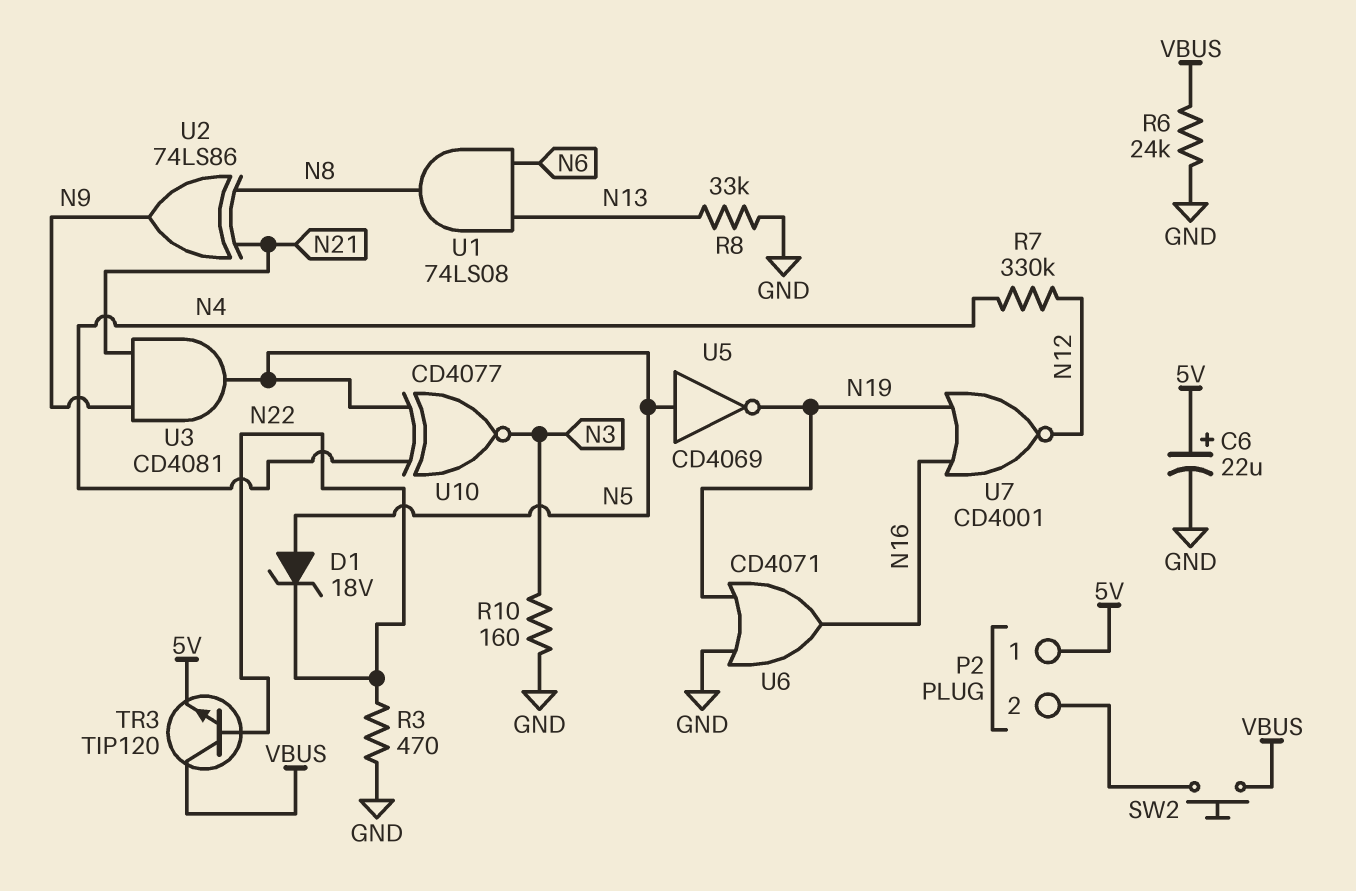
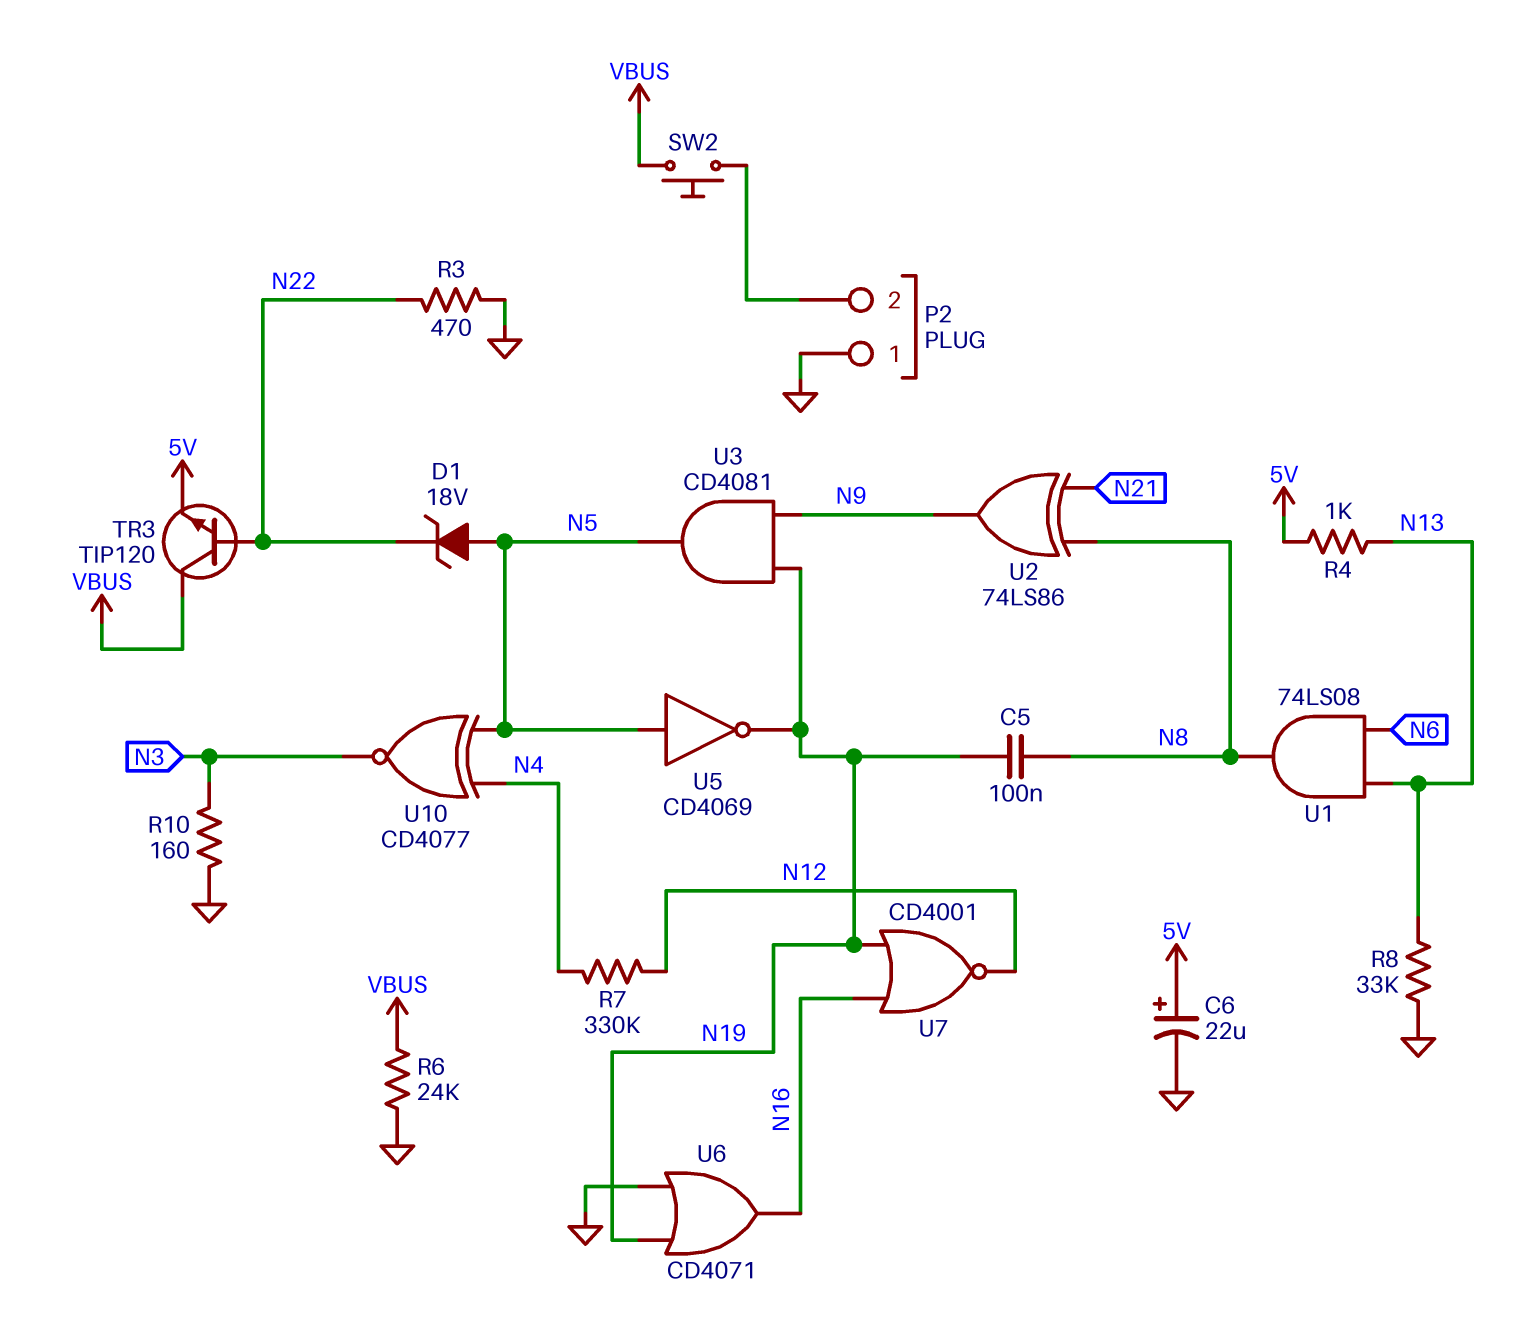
C5: none -> 100nF (N8, N19)
P2 pin 1: 5V -> GND
R4: none -> 1k (5V, N13)
U3: AND CD4081 (in N9, in N21, out N5) -> AND CD4081 (in N9, in N19, out N5)

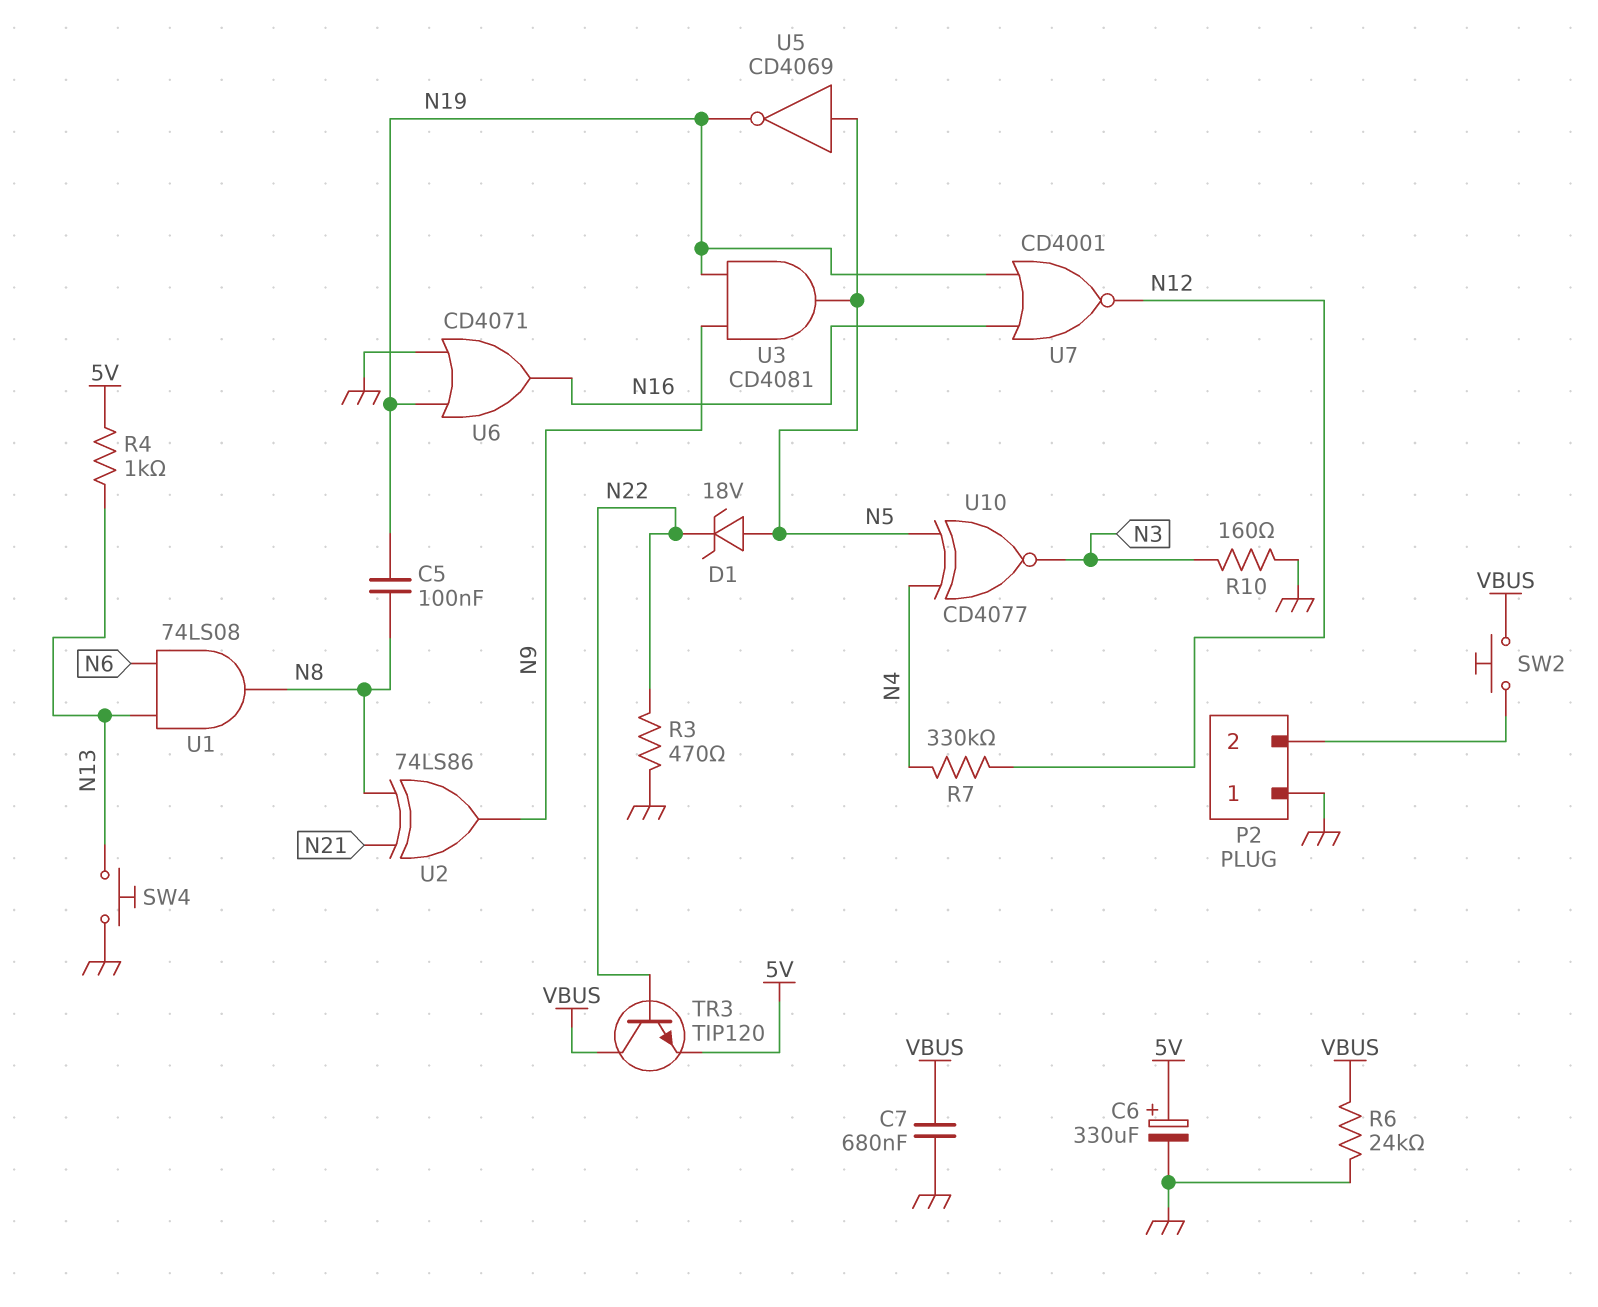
C6: 22uF (plus 5V, minus GND) -> 330uF (plus 5V, minus GND)
C7: none -> 680nF (GND, VBUS)
R8: 33k (GND, N13) -> none
SW4: none -> button (GND, N13)

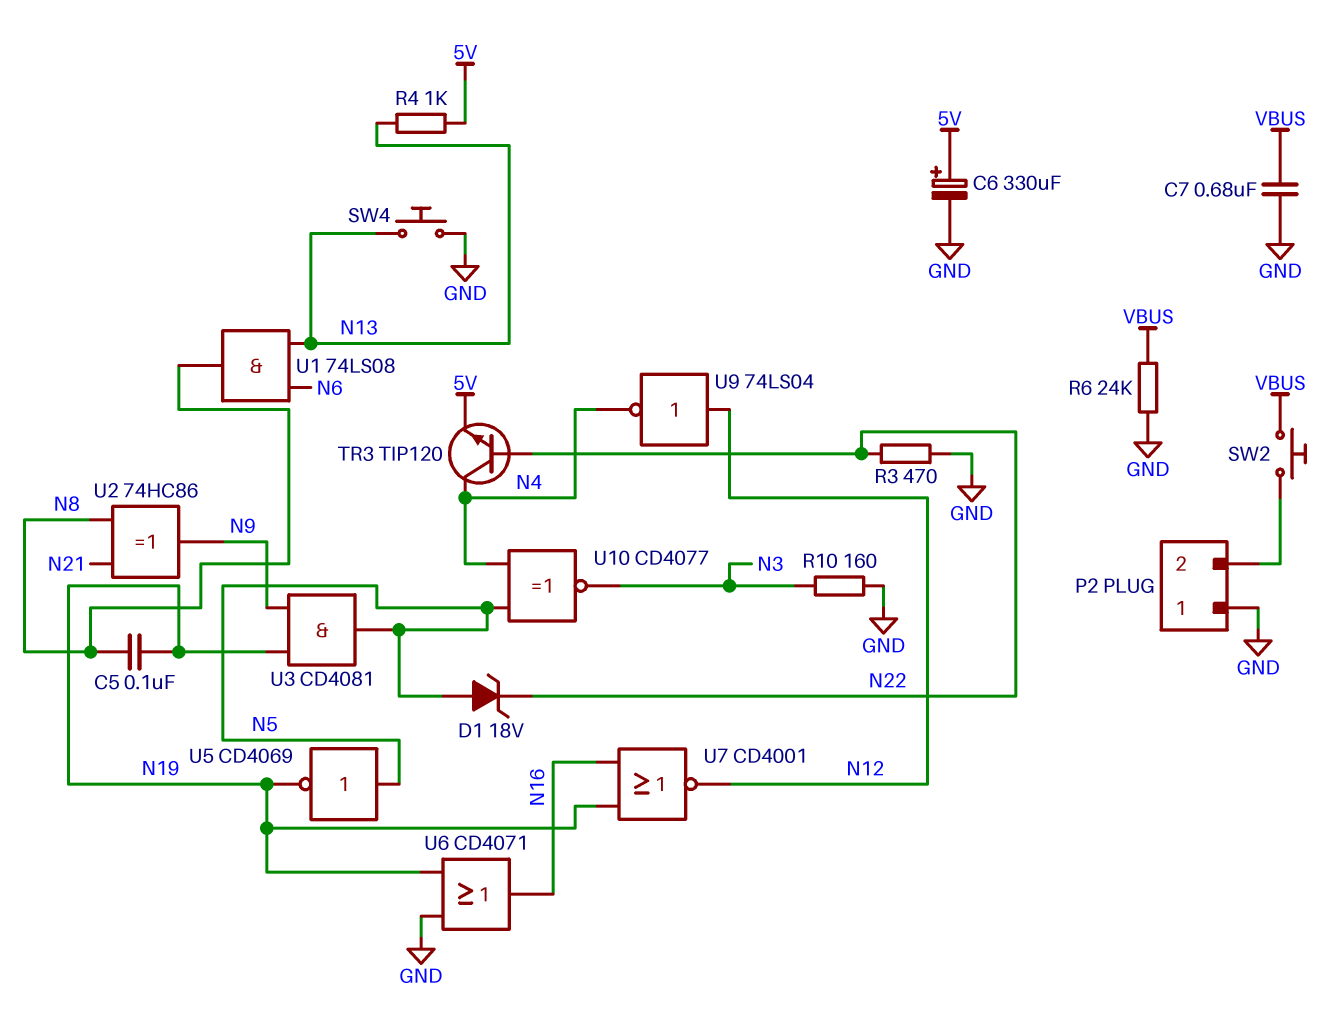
R7: 330k (N4, N12) -> none
TR3: NPN TIP120 (B N22, C VBUS, E 5V) -> NPN TIP120 (B N22, C N4, E 5V)
U2: XOR 74LS86 (in N8, in N21, out N9) -> XOR 74HC86 (in N8, in N21, out N9)
U9: none -> NOT 74LS04 (in N12, out N4)

